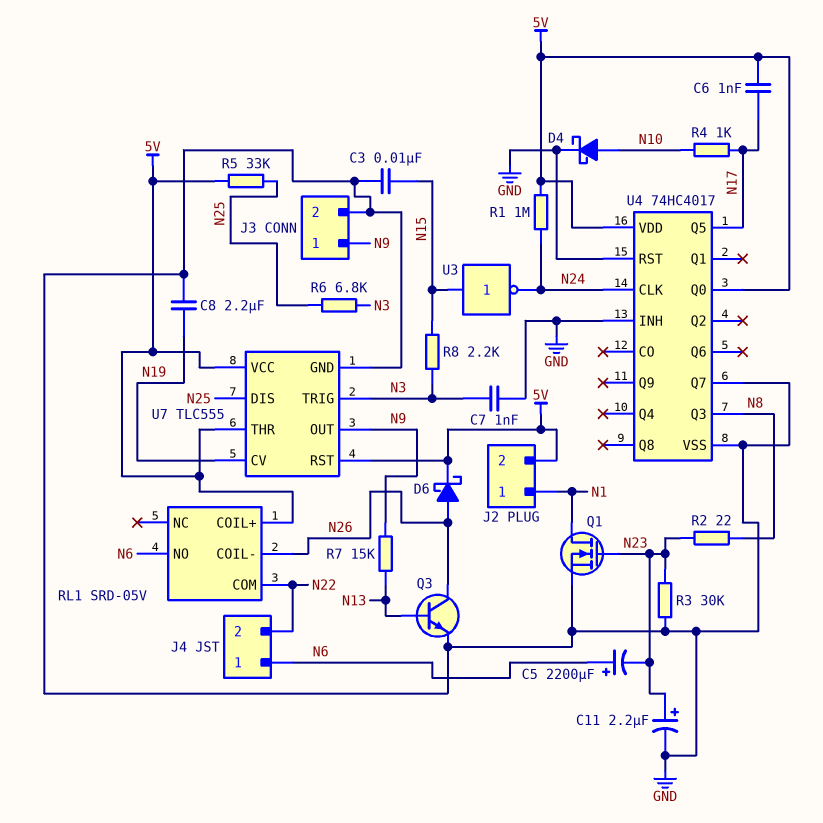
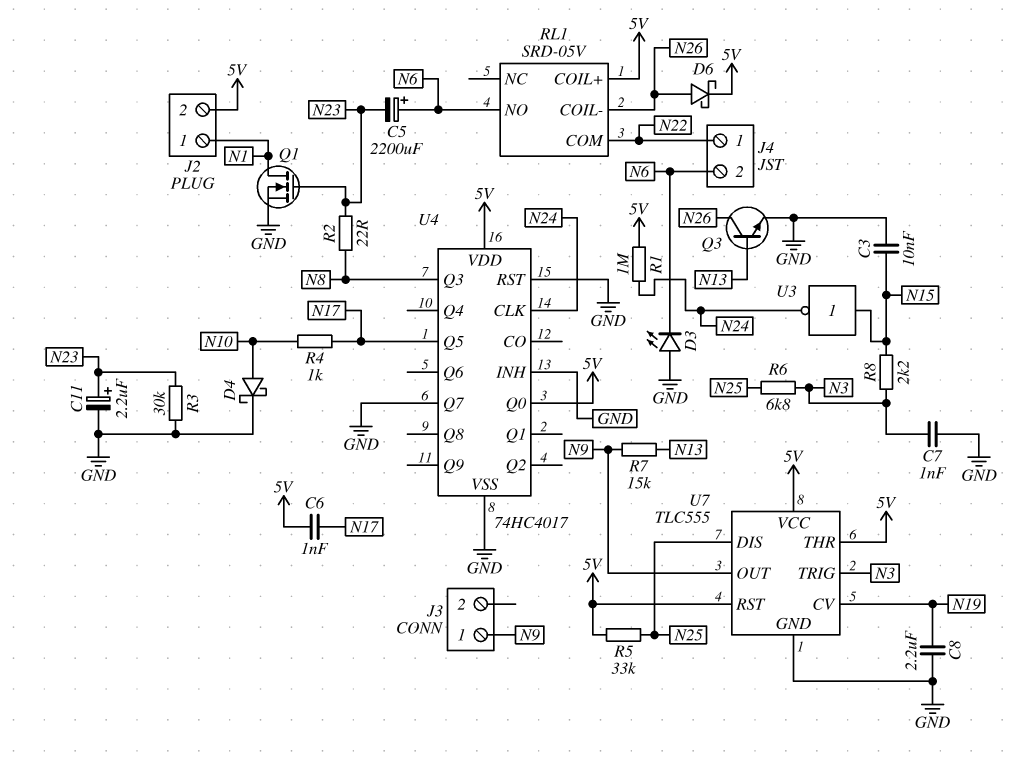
D3: none -> LED (A GND, K N6)
J3 pin 2: GND -> none
J4 pin 1: N6 -> N22
J4 pin 2: N22 -> N6

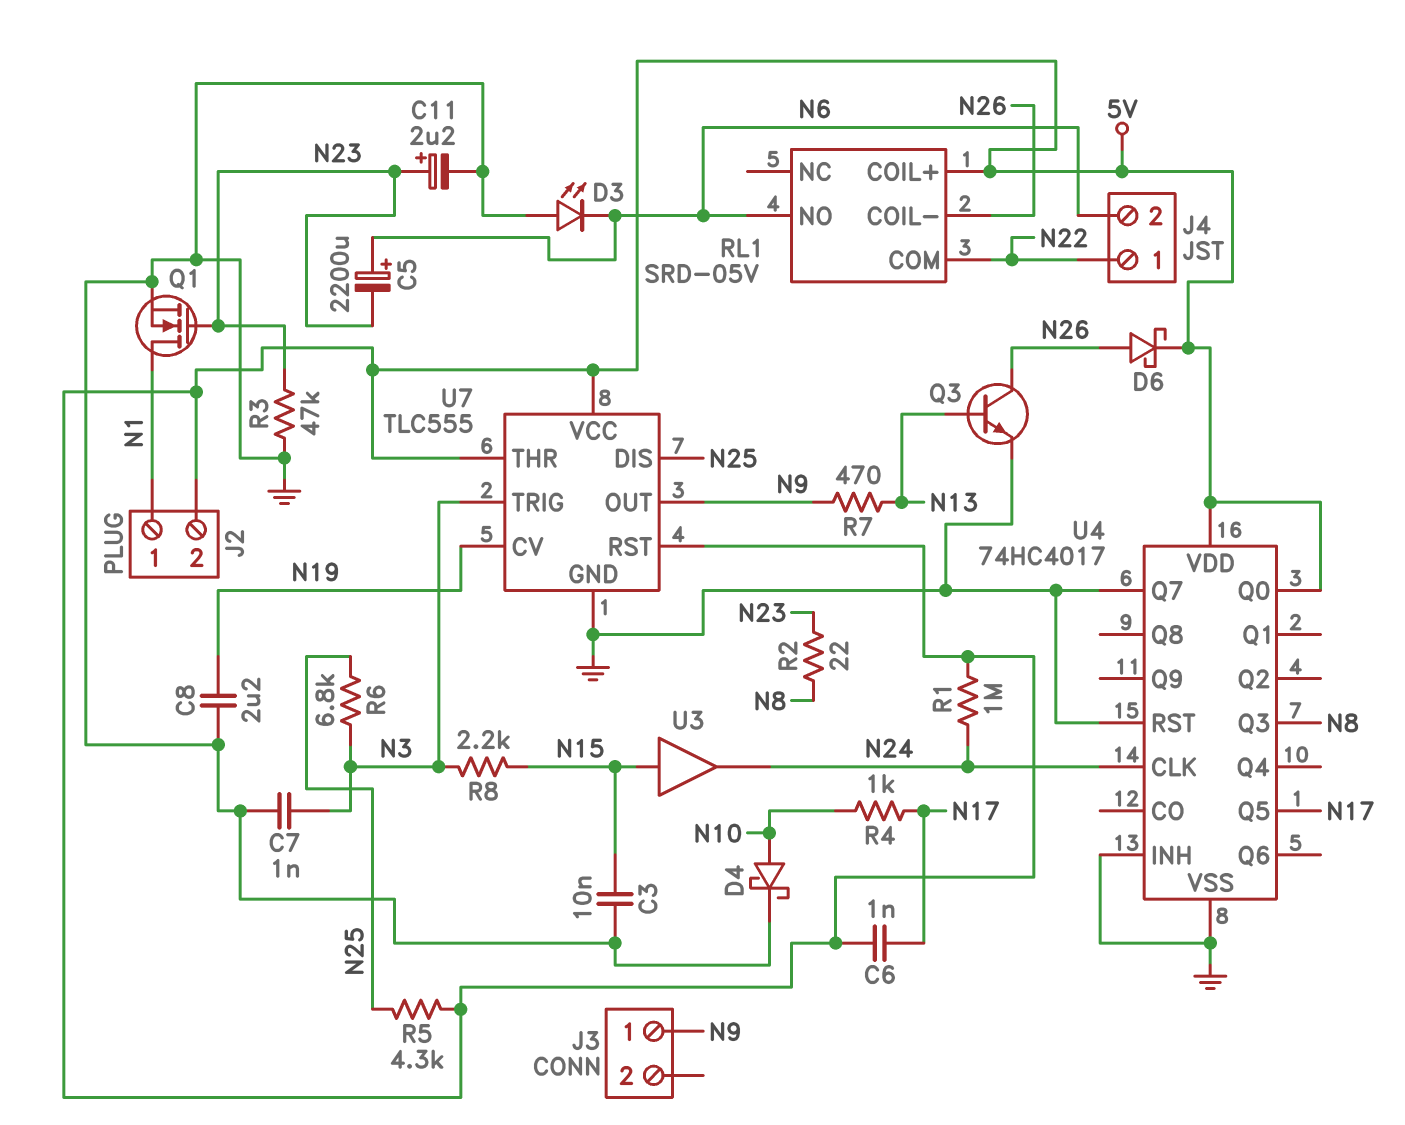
R3: 30k (GND, N23) -> 47k (GND, N23)
R5: 33k (5V, N25) -> 4.3k (5V, N25)
R7: 15k (N9, N13) -> 470 (N9, N13)
U3: NOT (in N15, out N24) -> buffer (in N15, out N24)

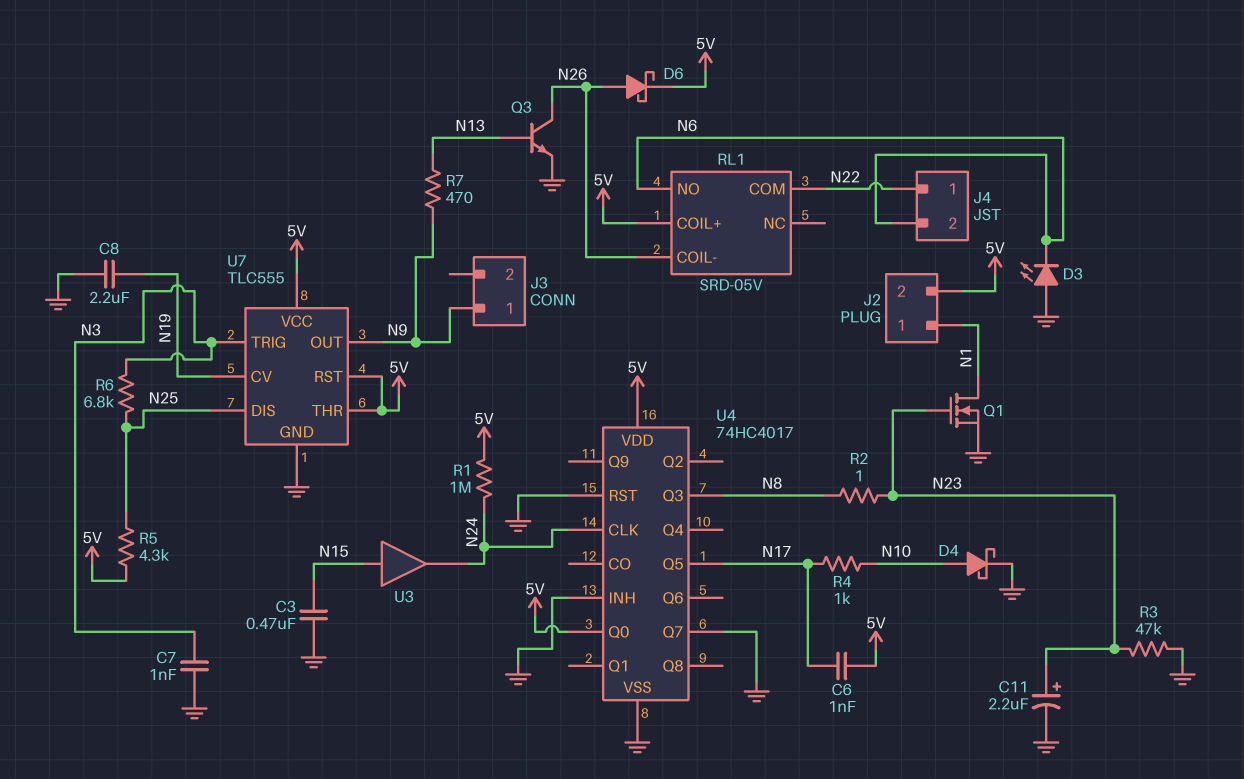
C3: 10nF (GND, N15) -> 470nF (GND, N15)
C5: 2200uF (plus N6, minus N23) -> none
R2: 22 (N8, N23) -> 1 (N8, N23)
R8: 2.2k (N3, N15) -> none

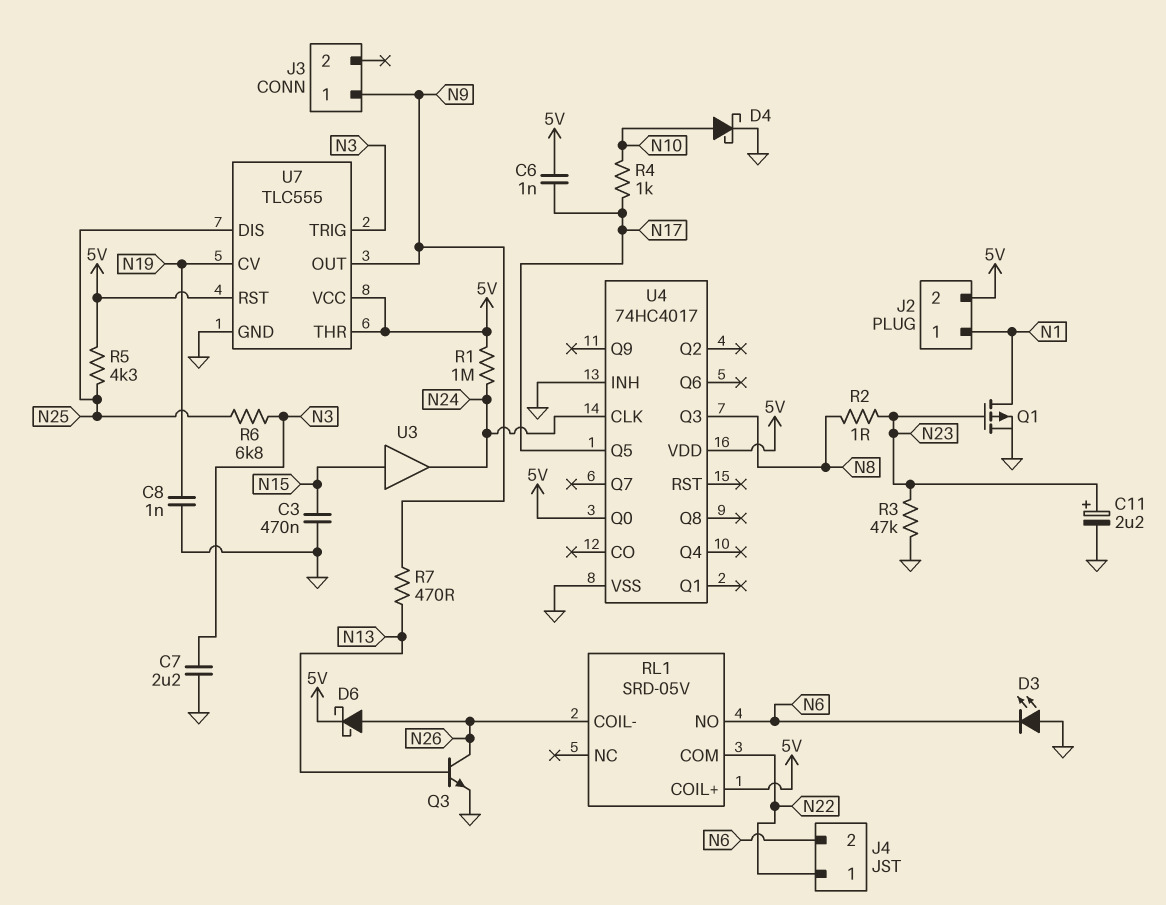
C7: 1nF (GND, N3) -> 2.2uF (GND, N3)
C8: 2.2uF (GND, N19) -> 1nF (GND, N19)
Q1: NMOS (G N23, D N1, S GND) -> PMOS (G N23, D N1, S GND)
U4 pin Q7: GND -> none
U4 pin RST: GND -> none

